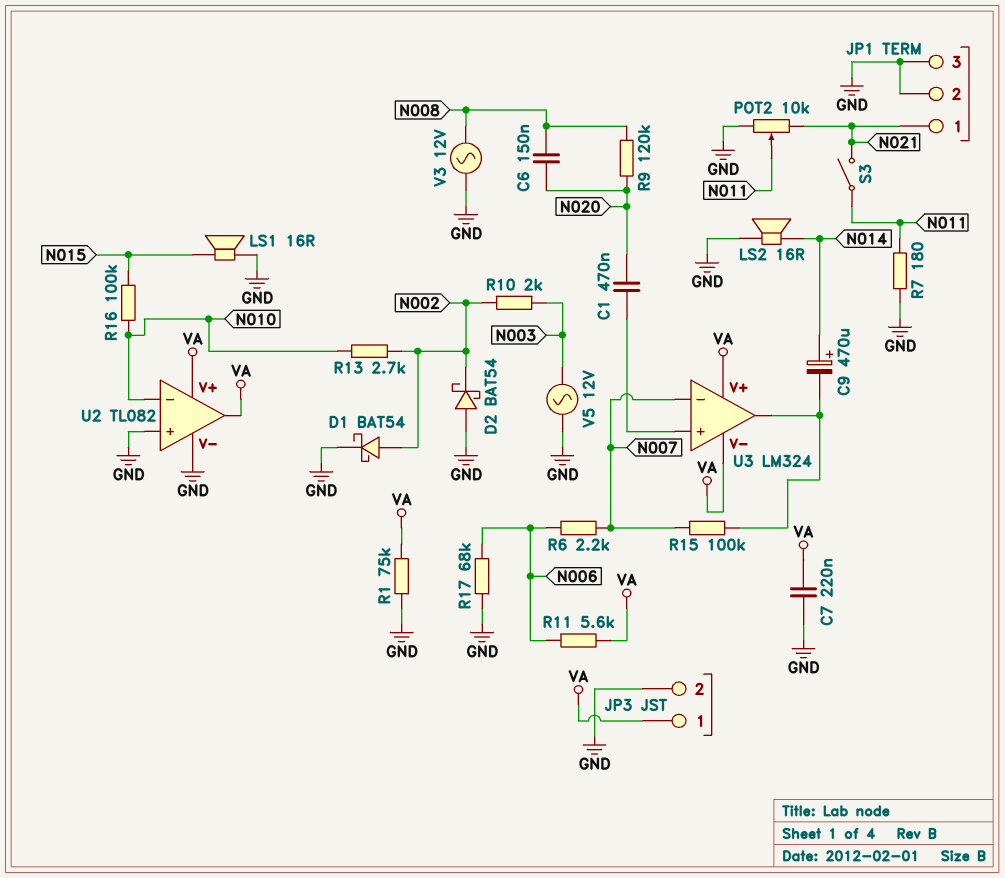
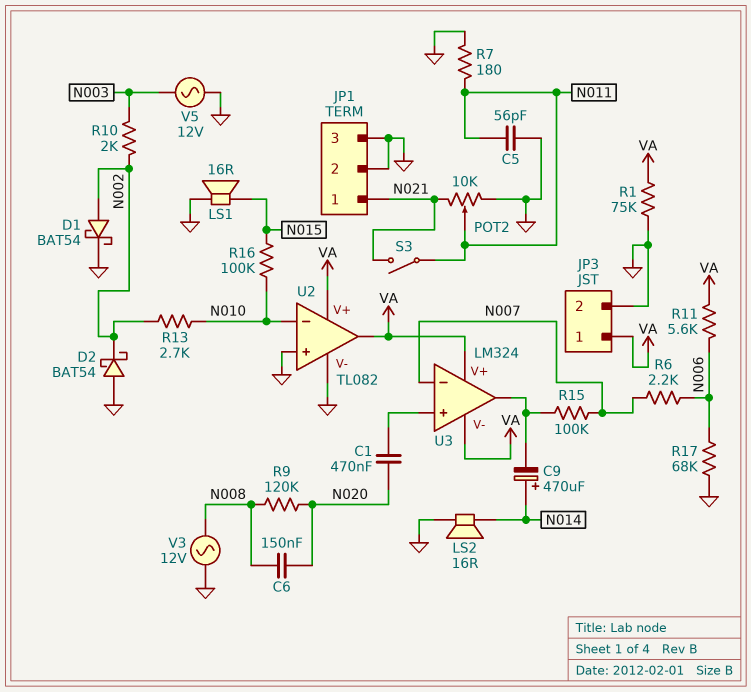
C5: none -> 56pF (GND, N011)
C7: 220nF (GND, VA) -> none

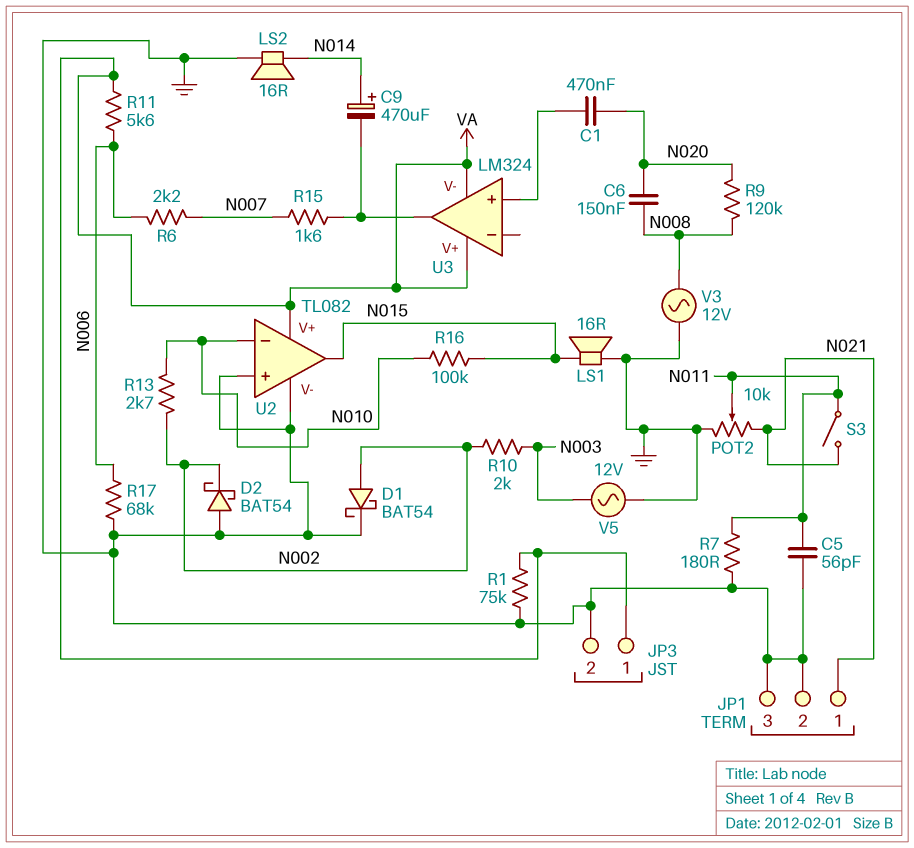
R15: 100k (N007, U3/out) -> 1.6k (N007, U3/out)
U2 pin out: VA -> N015
U3 pin in-: N007 -> none

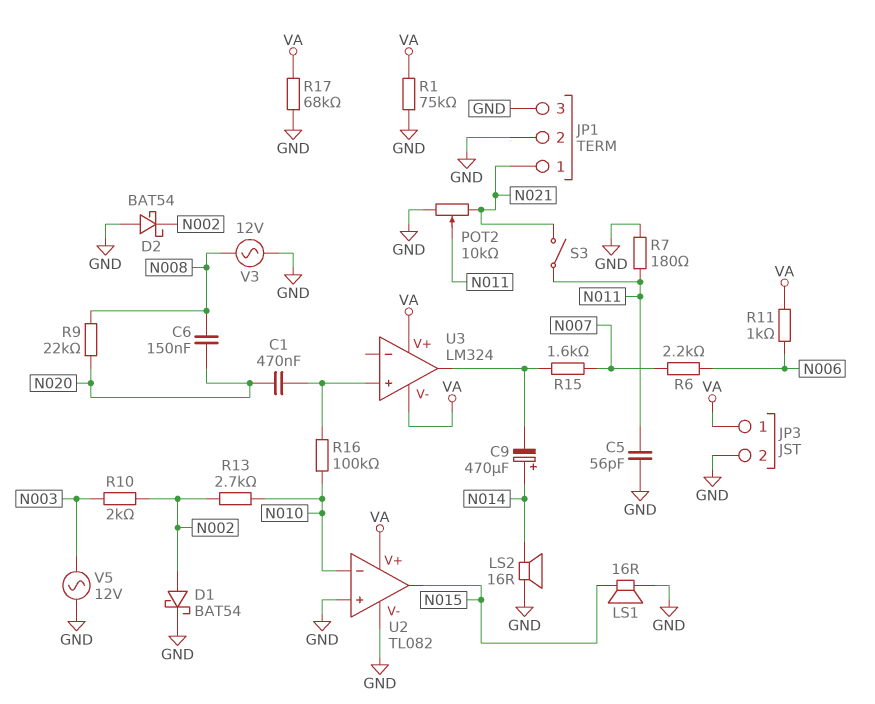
R9: 120k (N008, N020) -> 22k (N008, N020)
R11: 5.6k (N006, VA) -> 1k (N006, VA)
R16: 100k (N010, N015) -> 100k (N010, U3/in+)
R17: 68k (GND, N006) -> 68k (GND, VA)

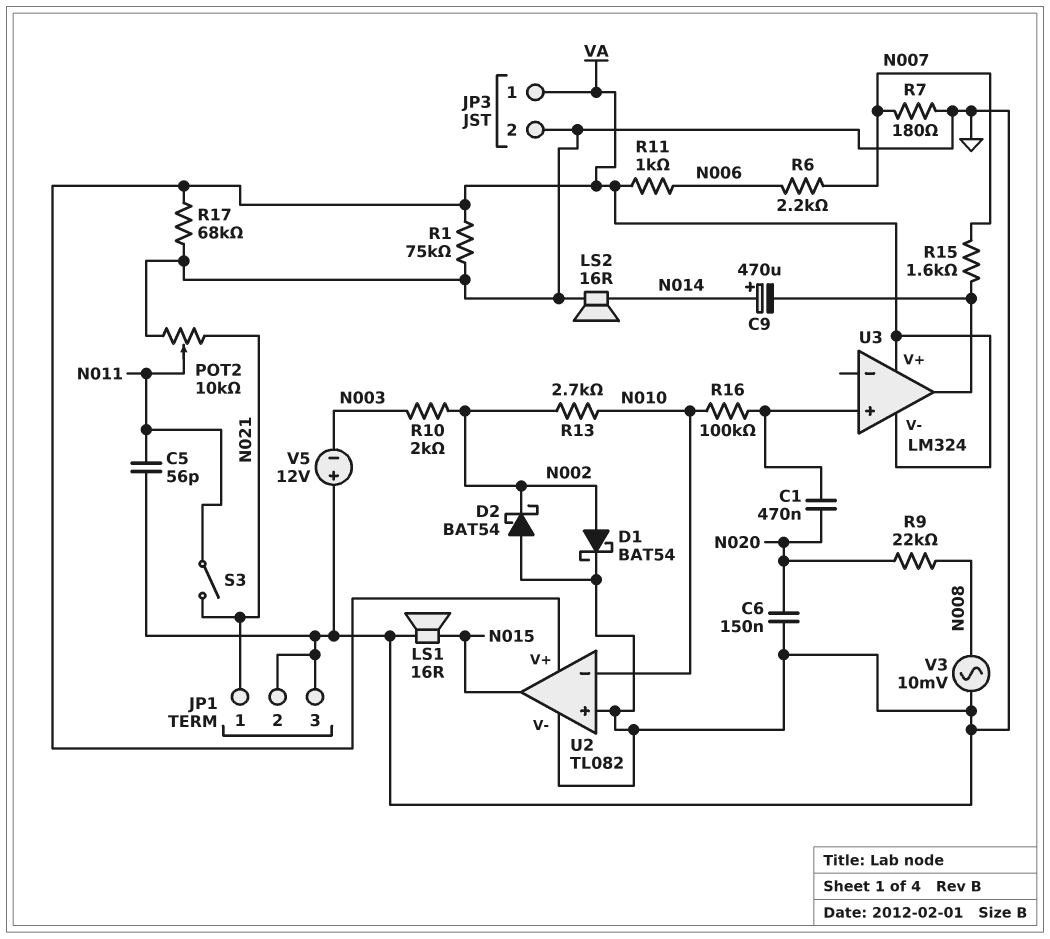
C6: 150nF (N008, N020) -> 150nF (GND, N020)
R7: 180 (GND, N011) -> 180 (GND, N007)
V3: AC 12V (GND, N008) -> AC 10mV (GND, N008)
V5: AC 12V (GND, N003) -> 12V (plus GND, minus N003)

